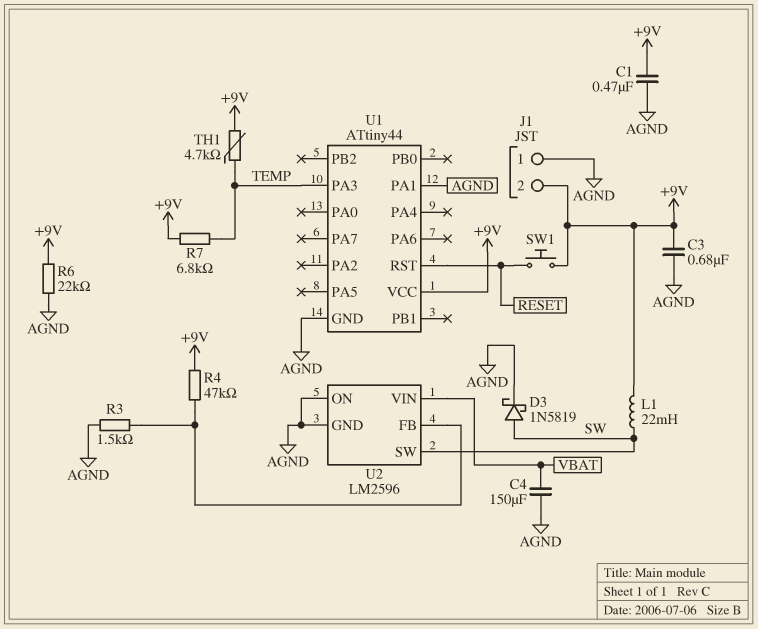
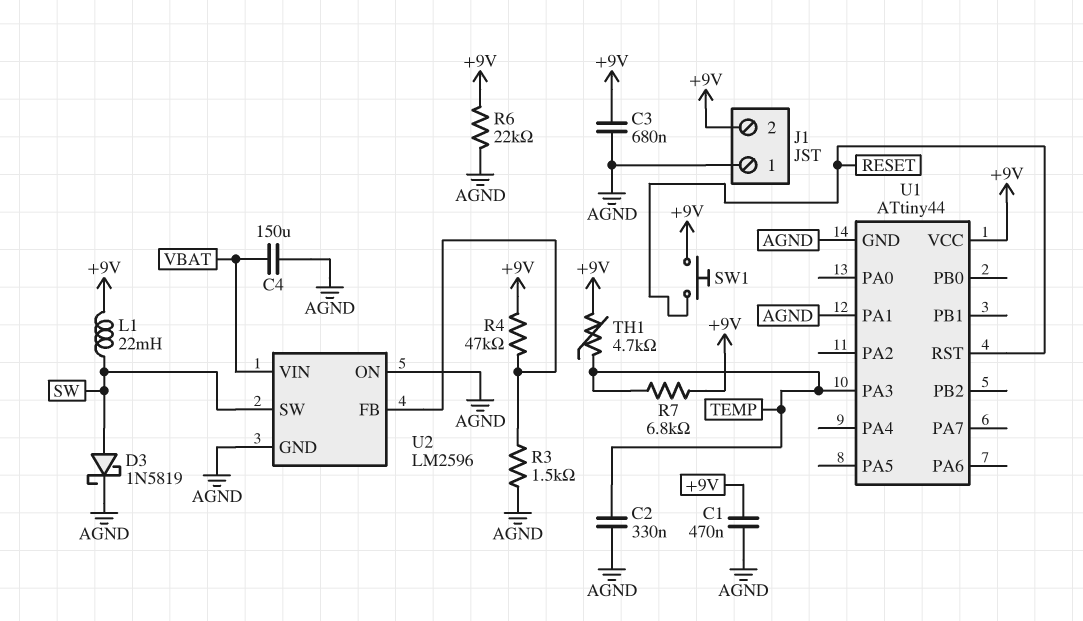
C2: none -> 330nF (AGND, TEMP)

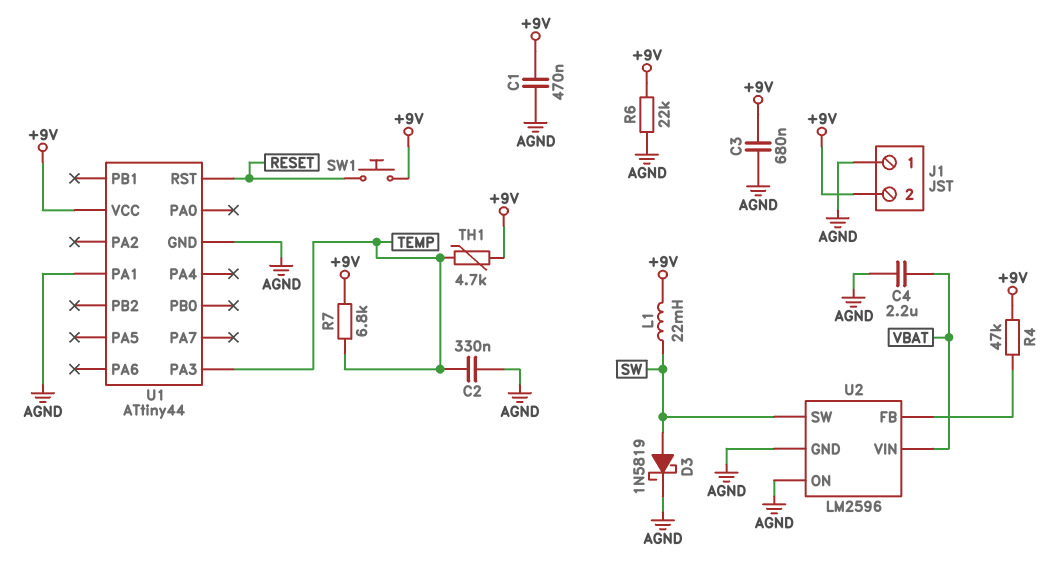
C4: 150uF (AGND, VBAT) -> 2.2uF (AGND, VBAT)
R3: 1.5k (AGND, U2/FB) -> none

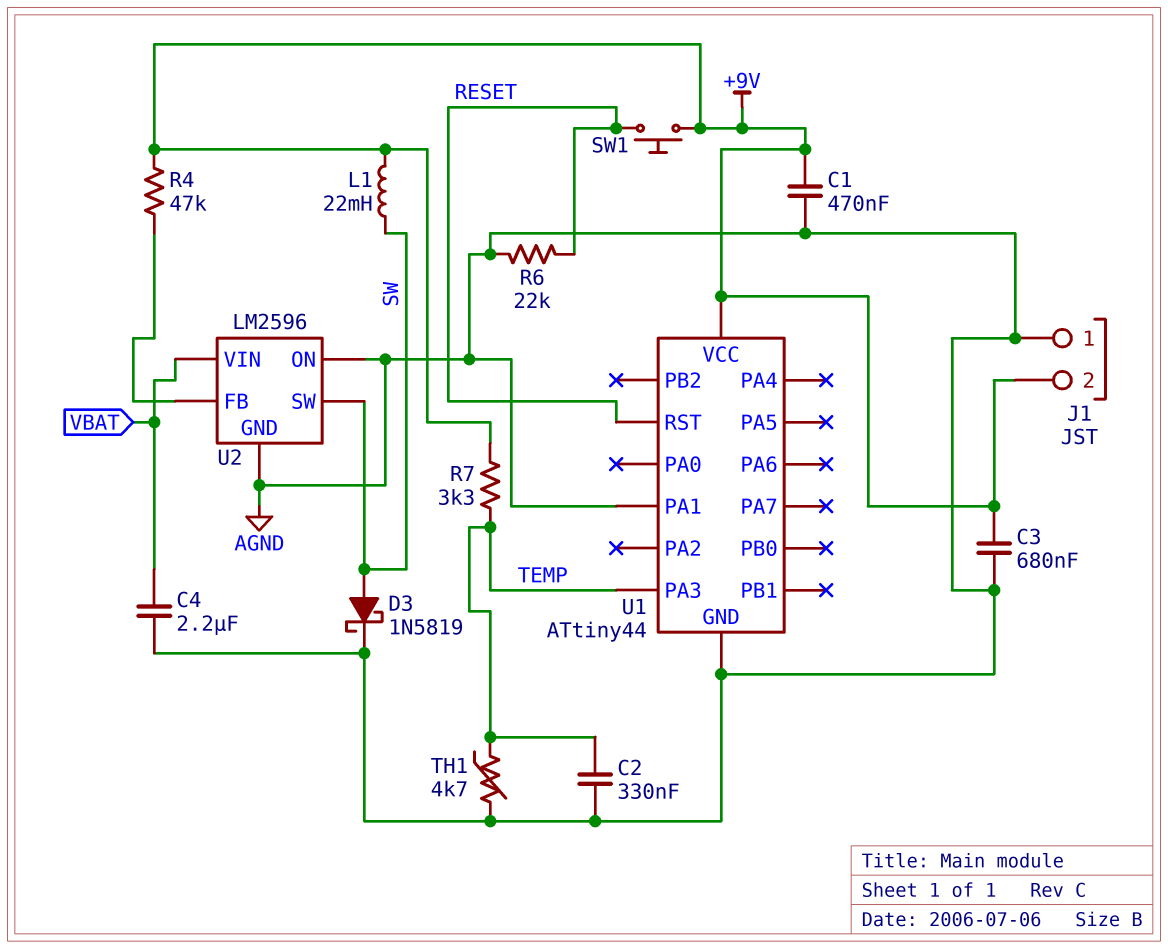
R6: 22k (+9V, AGND) -> 22k (AGND, RESET)
R7: 6.8k (+9V, TEMP) -> 3.3k (+9V, TEMP)
TH1: 4.7k (+9V, TEMP) -> 4.7k (AGND, TEMP)

